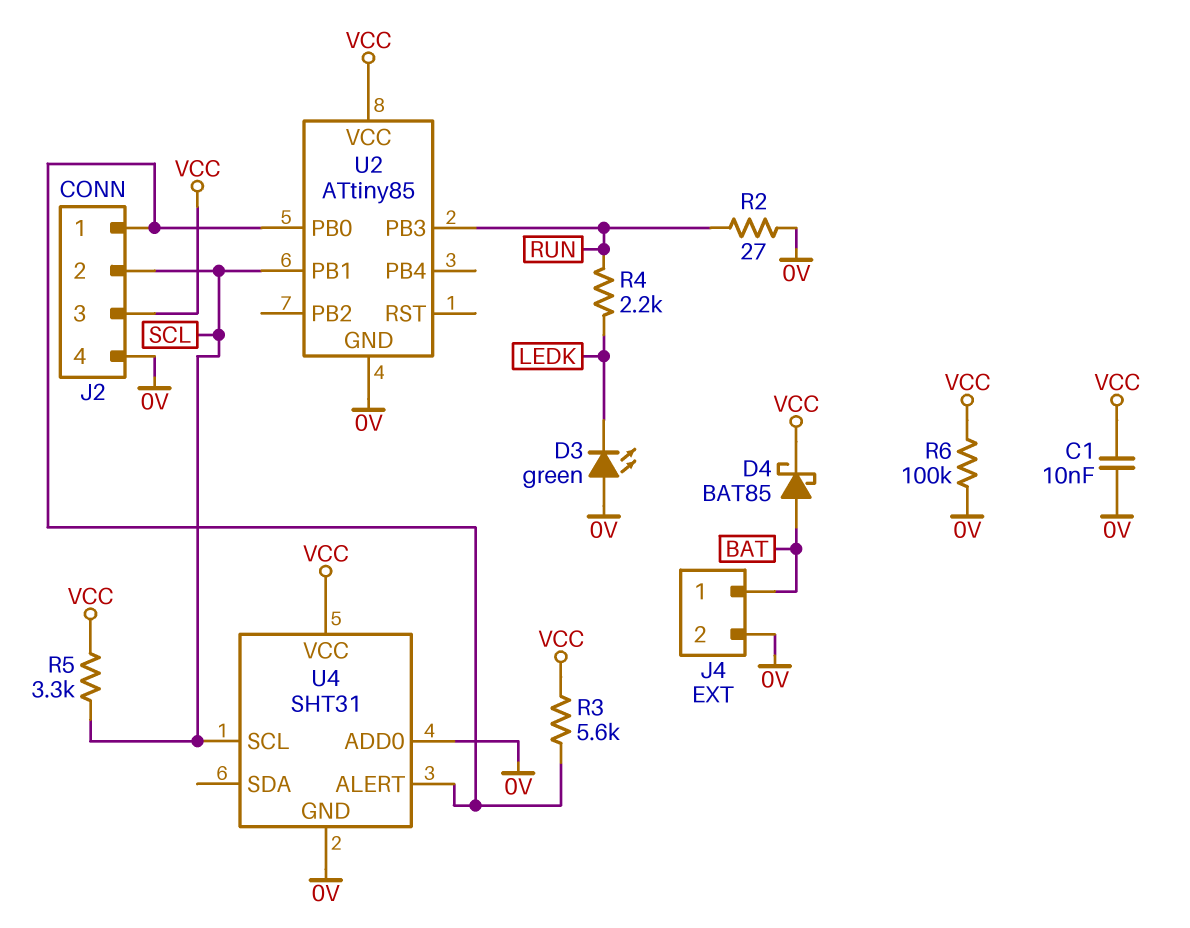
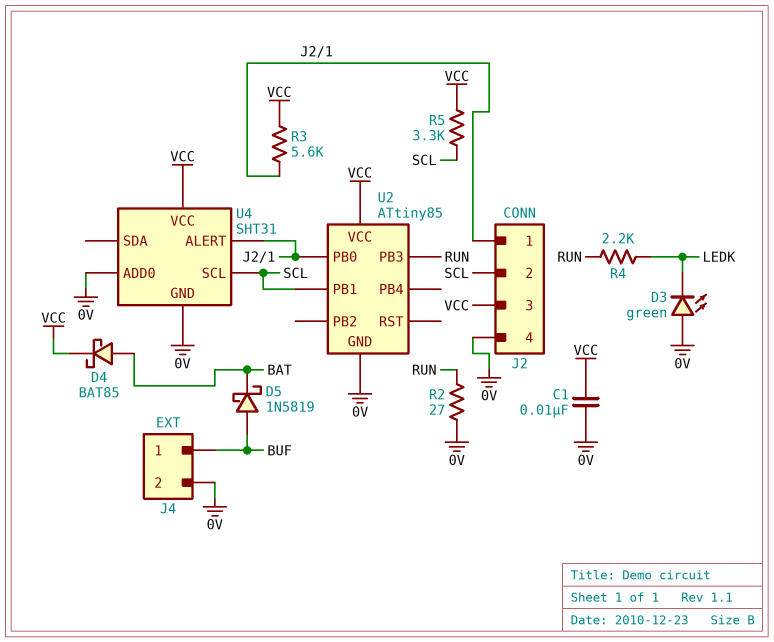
D5: none -> schottky 1N5819 (A BUF, K BAT)
J4 pin 1: BAT -> BUF
R6: 100k (0V, VCC) -> none

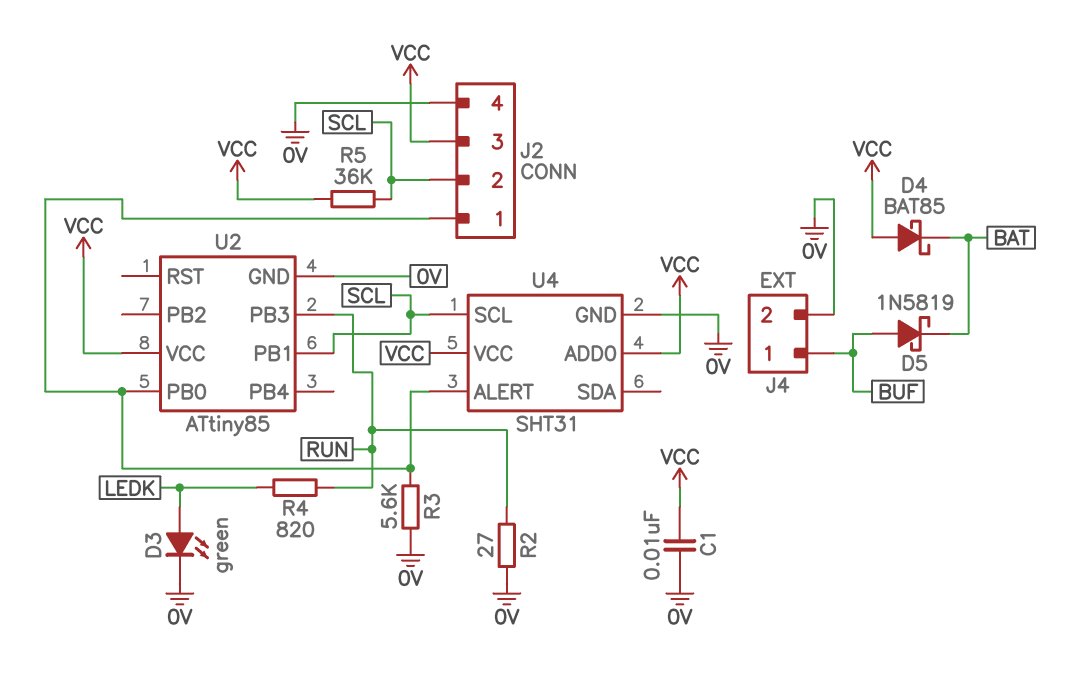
D3: LED green (A 0V, K LEDK) -> LED green (A LEDK, K 0V)
D4: schottky BAT85 (A BAT, K VCC) -> schottky BAT85 (A VCC, K BAT)
R3: 5.6k (J2/1, VCC) -> 5.6k (0V, J2/1)
R4: 2.2k (LEDK, RUN) -> 820 (LEDK, RUN)
R5: 3.3k (SCL, VCC) -> 36k (SCL, VCC)
U4 pin ADD0: 0V -> VCC

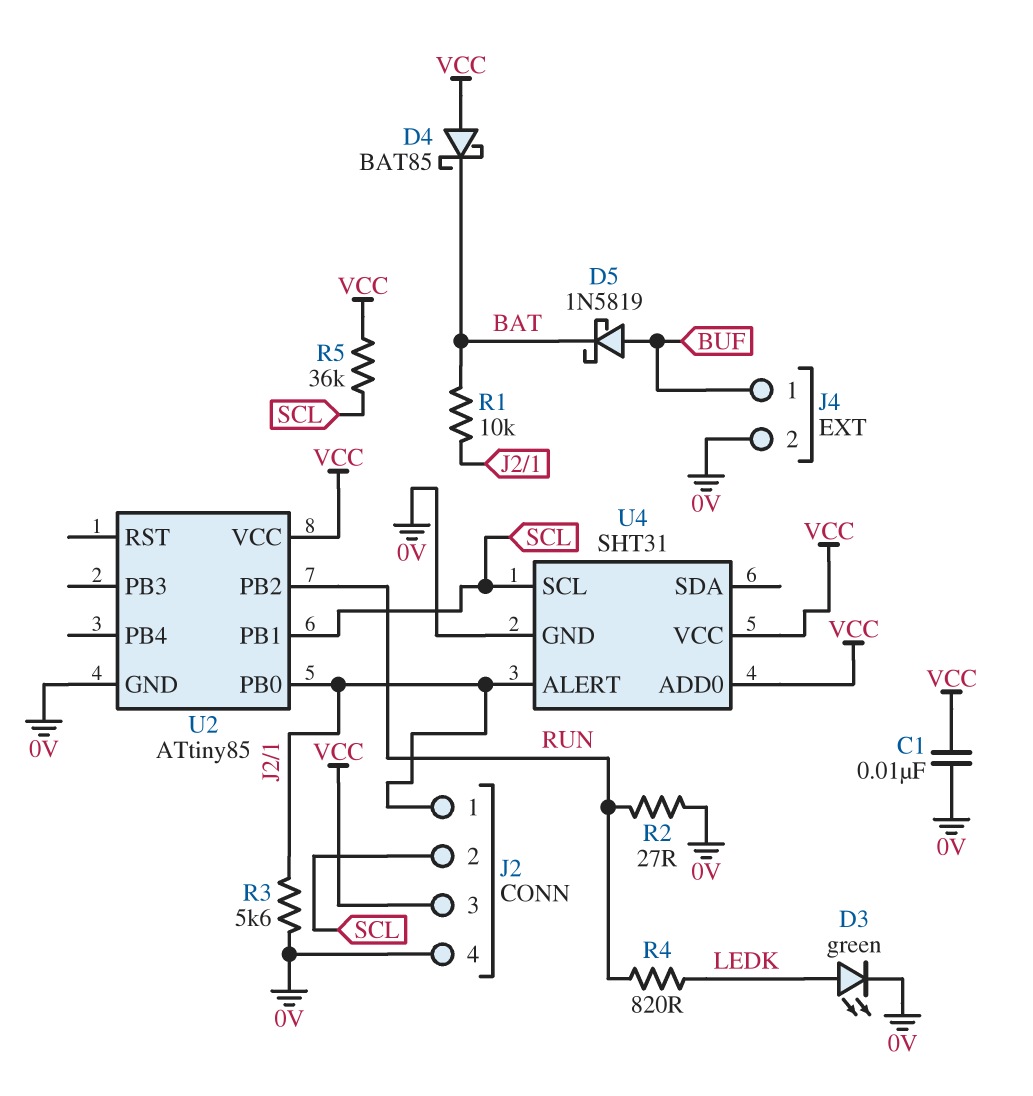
R1: none -> 10k (BAT, J2/1)
U2 pin PB2: none -> RUN
U2 pin PB3: RUN -> none

